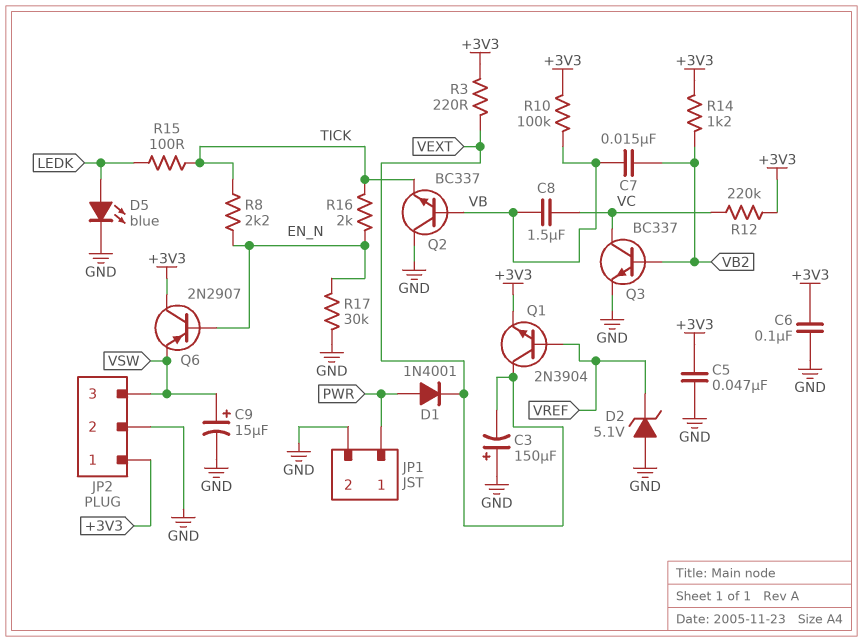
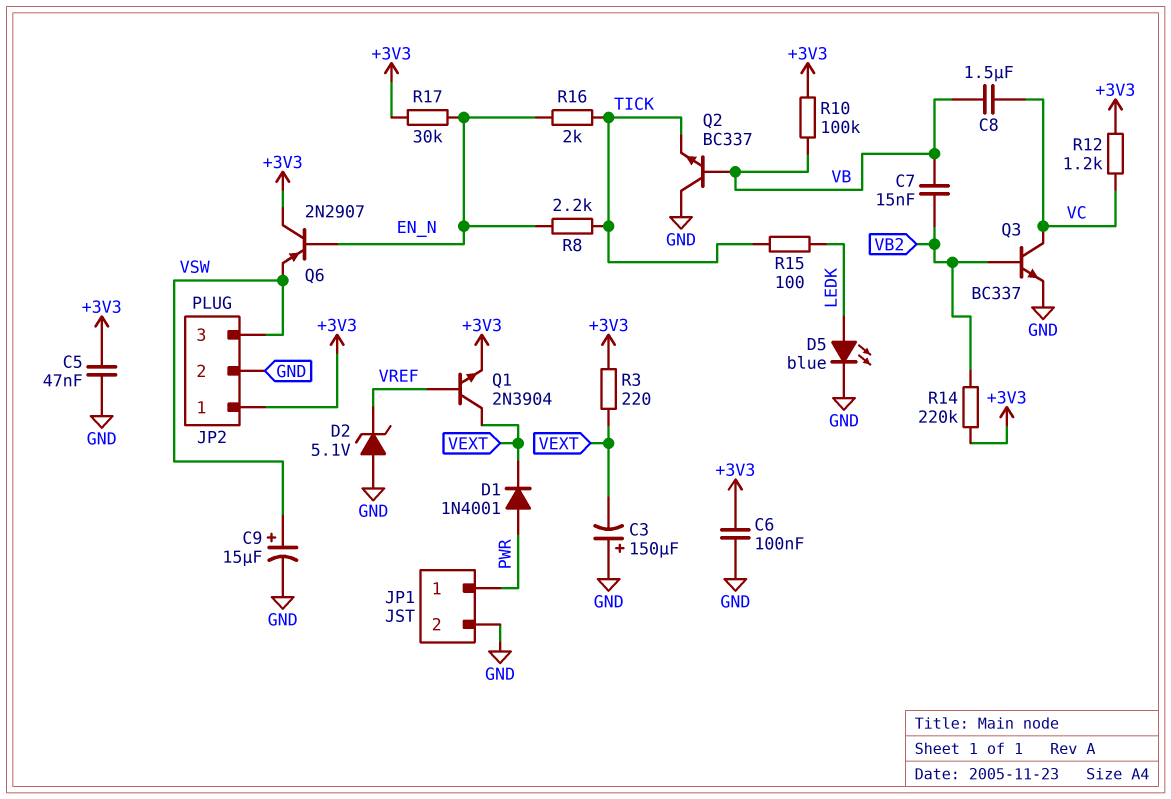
R12: 220k (+3V3, VC) -> 1.2k (+3V3, VC)
R14: 1.2k (+3V3, VB2) -> 220k (+3V3, VB2)
R17: 30k (EN_N, GND) -> 30k (+3V3, EN_N)

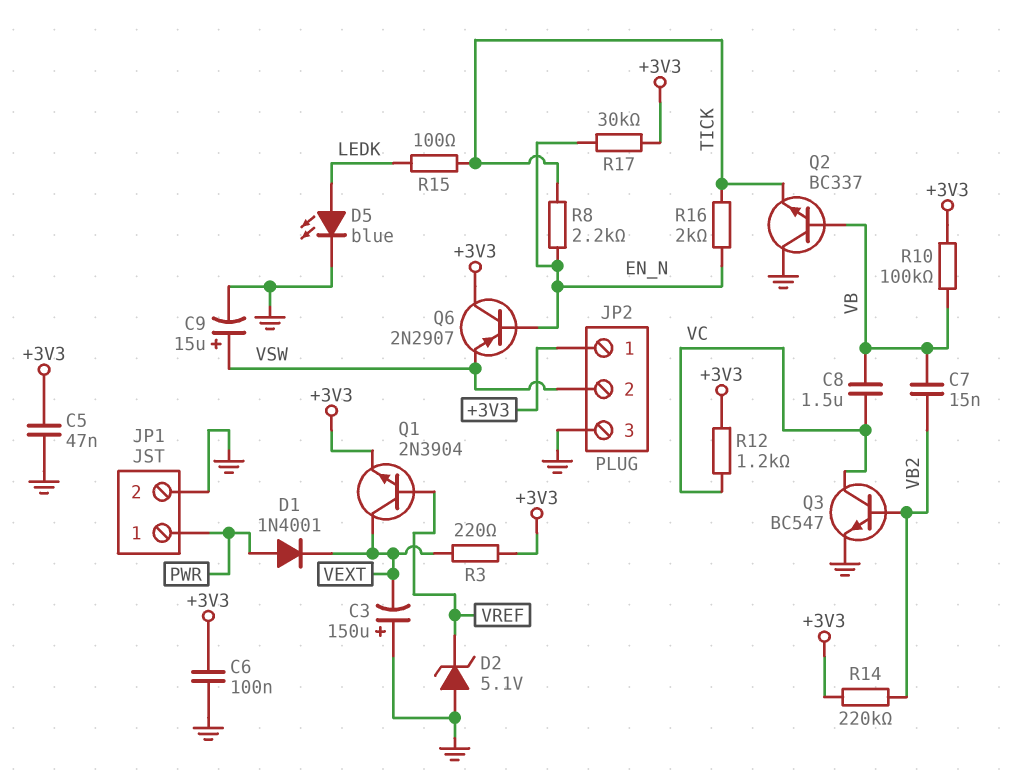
JP2 pin 2: GND -> VSW
JP2 pin 3: VSW -> GND
Q3: NPN BC337 (B VB2, C VC, E GND) -> NPN BC547 (B VB2, C VC, E GND)

